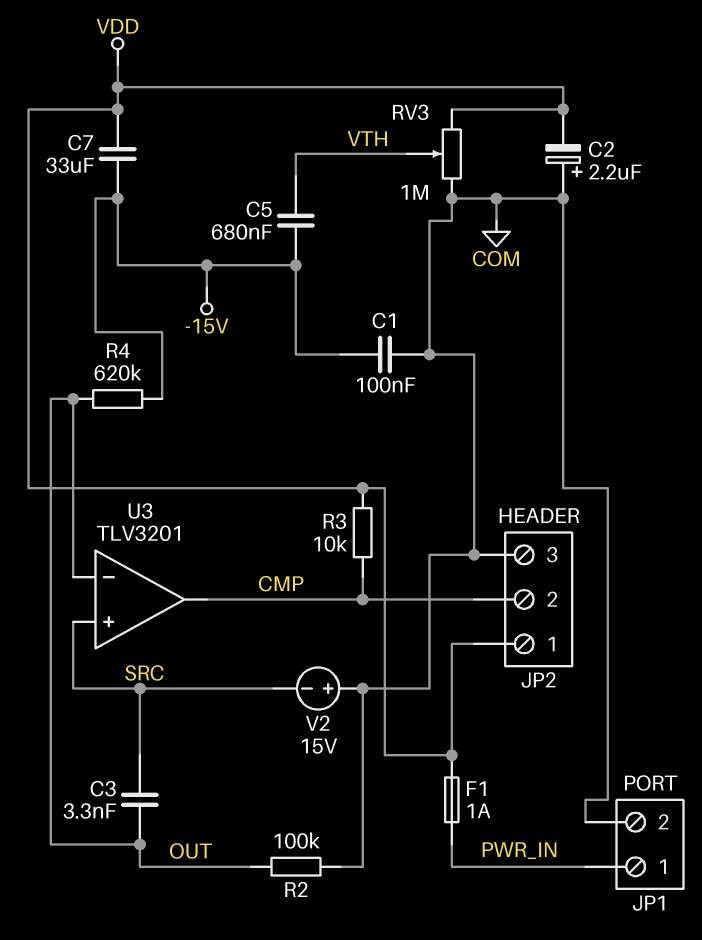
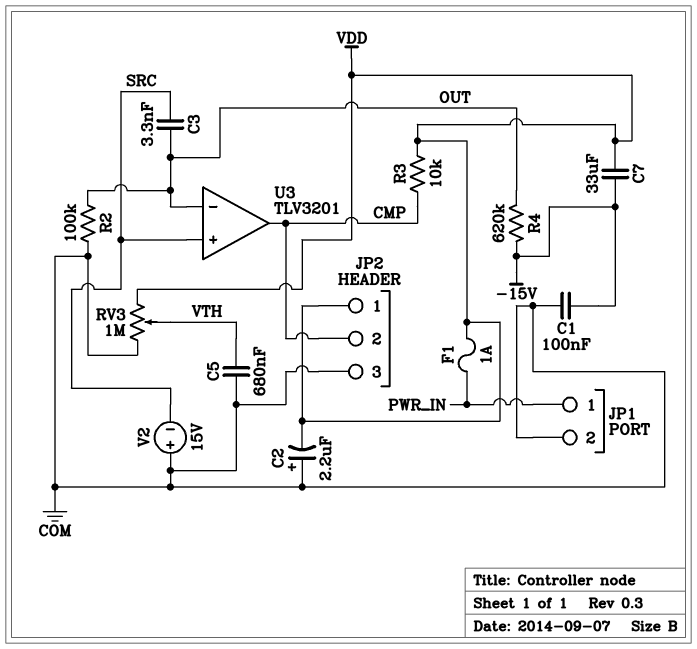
C5: 680nF (-15V, VTH) -> 680nF (COM, VTH)

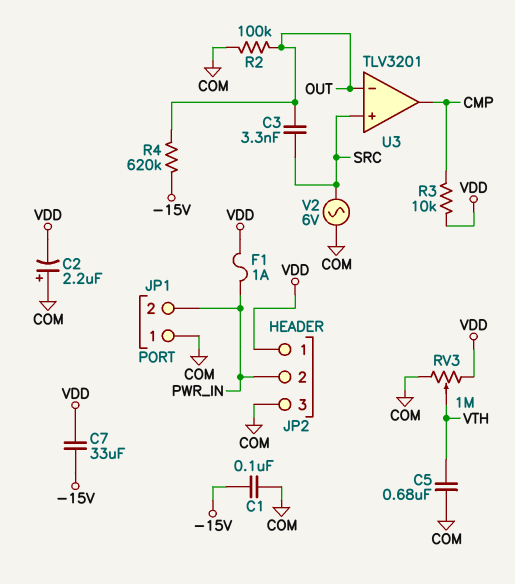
JP1 pin 1: PWR_IN -> COM
JP1 pin 2: COM -> PWR_IN
JP2 pin 2: CMP -> PWR_IN
V2: 15V (plus COM, minus SRC) -> AC 6V (COM, SRC)

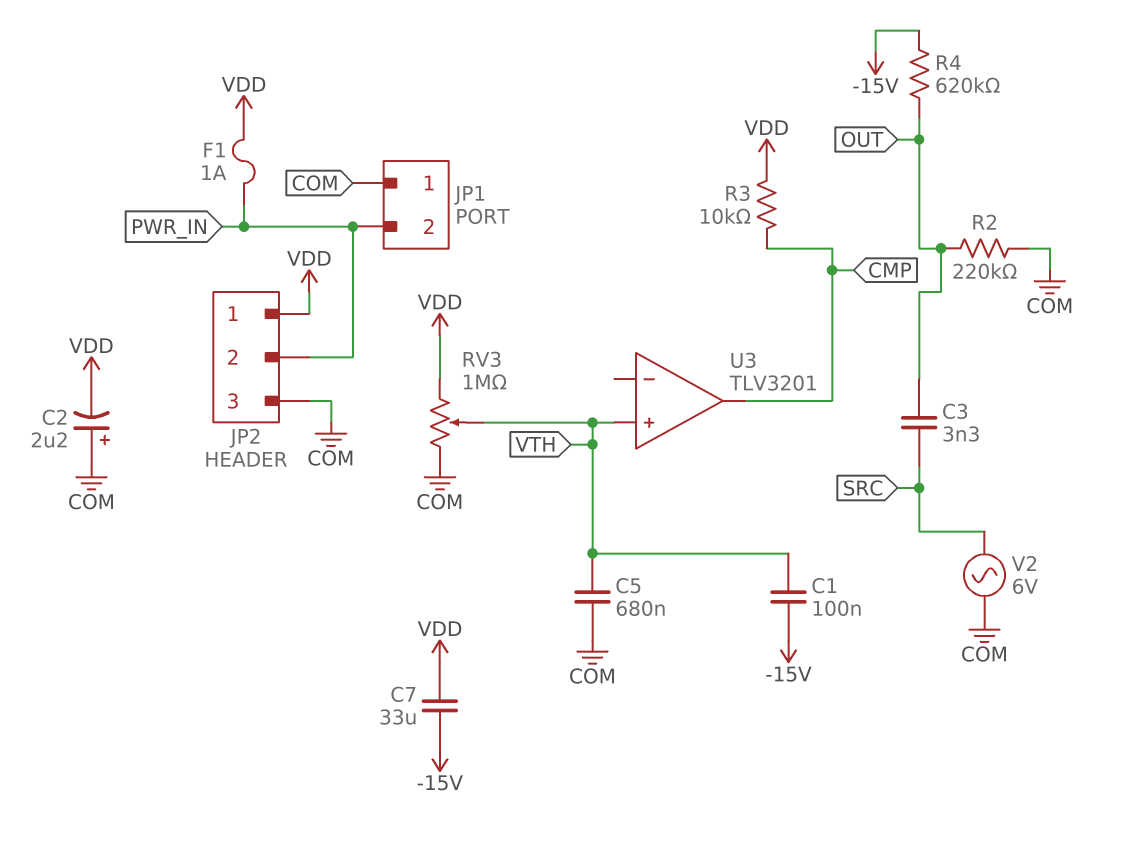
C1: 100nF (-15V, COM) -> 100nF (-15V, VTH)
R2: 100k (COM, OUT) -> 220k (COM, OUT)
U3 pin in+: SRC -> VTH
U3 pin in-: OUT -> none

